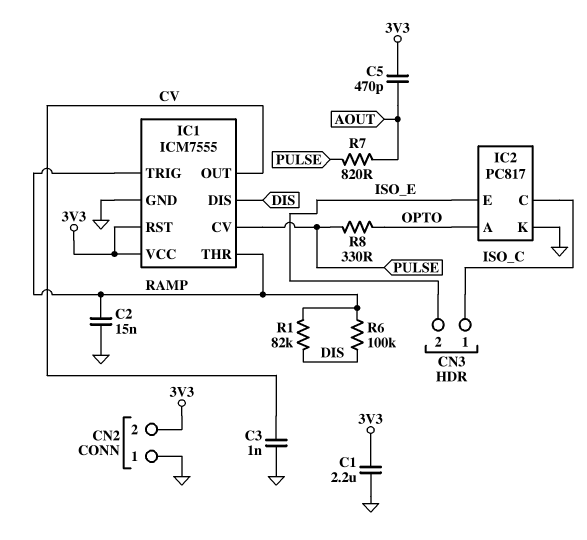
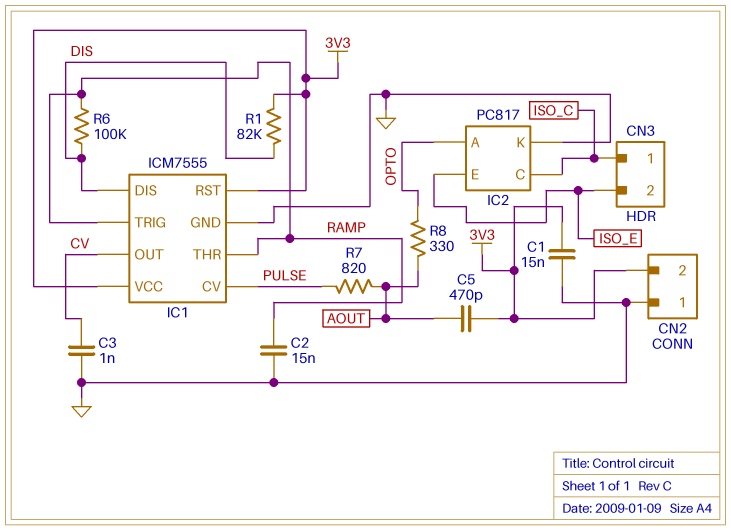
C1: 2.2uF (3V3, GND) -> 15nF (3V3, GND)
R1: 82k (DIS, RAMP) -> 82k (3V3, DIS)
R8: 330 (OPTO, PULSE) -> 330 (AOUT, OPTO)

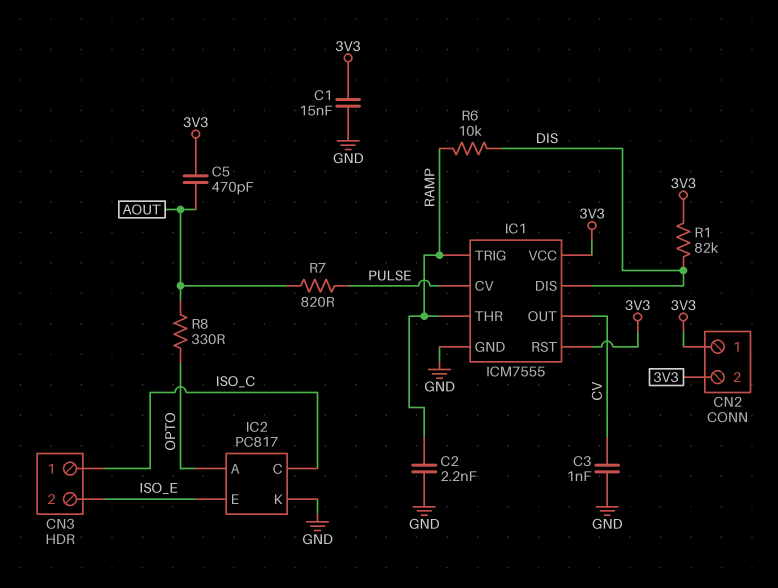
C2: 15nF (GND, RAMP) -> 2.2nF (GND, RAMP)
CN2 pin 1: GND -> 3V3
R6: 100k (DIS, RAMP) -> 10k (DIS, RAMP)

